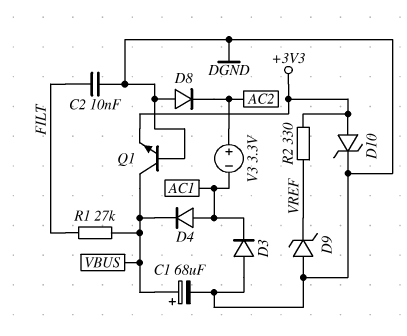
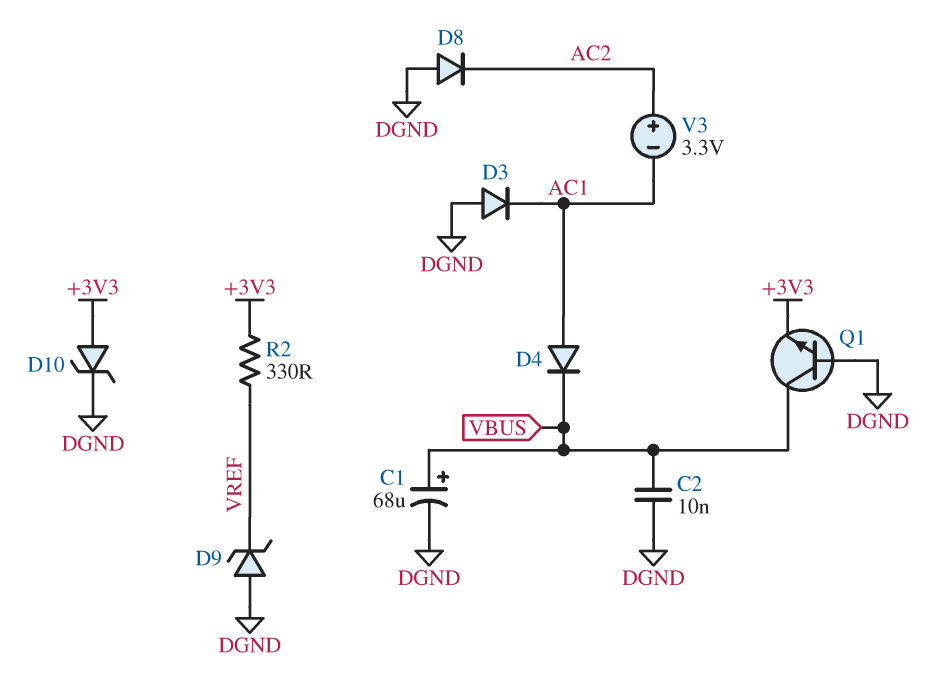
C2: 10nF (DGND, FILT) -> 10nF (DGND, VBUS)
R1: 27k (FILT, VBUS) -> none

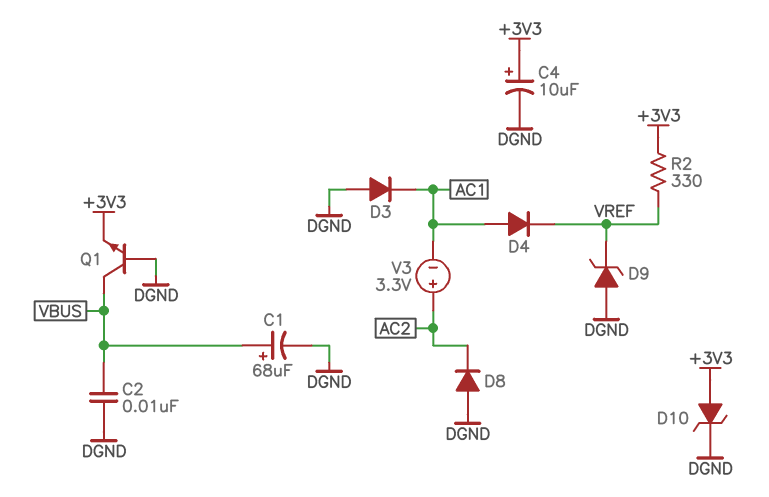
C4: none -> 10uF (plus +3V3, minus DGND)
D4: diode (A AC1, K VBUS) -> diode (A AC1, K VREF)

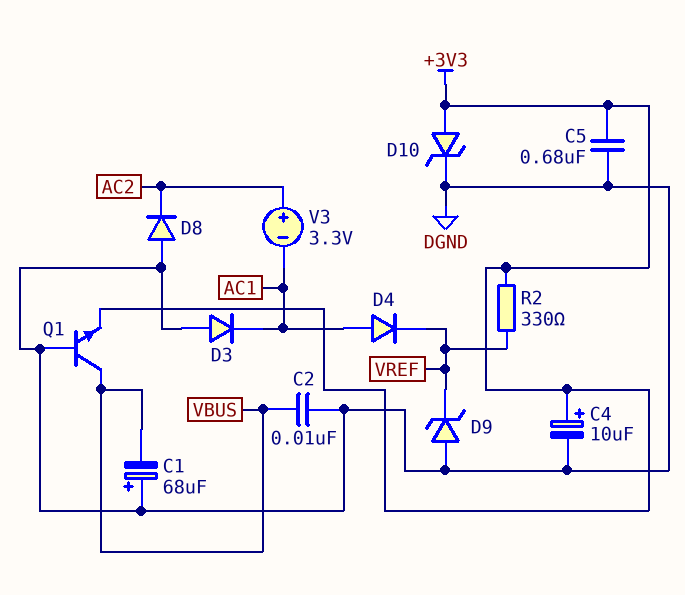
C1: 68uF (plus VBUS, minus DGND) -> 68uF (plus DGND, minus VBUS)
C5: none -> 680nF (+3V3, DGND)

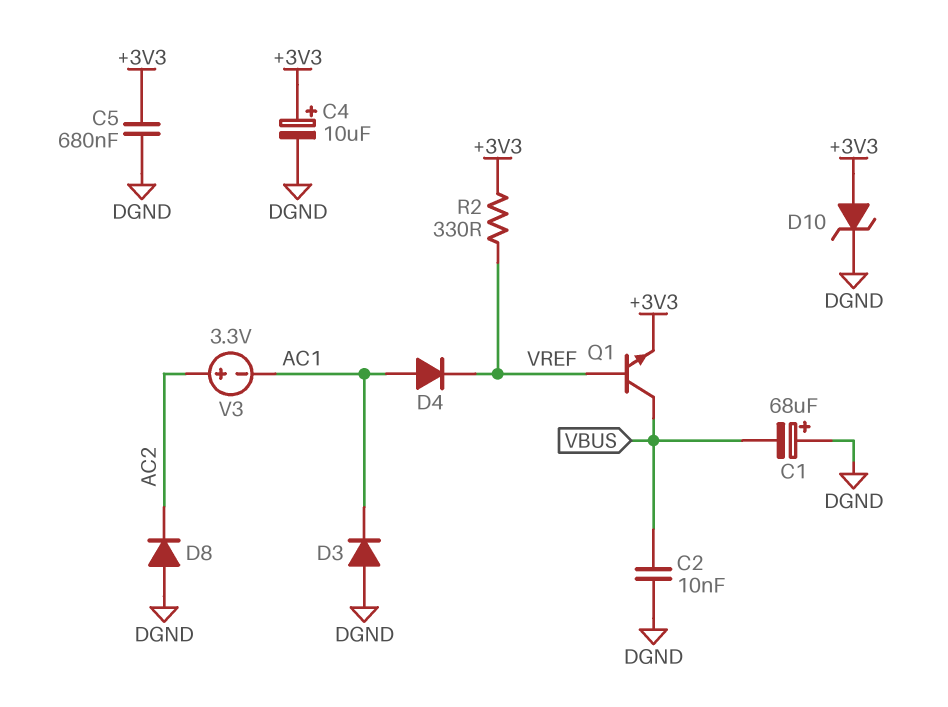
D9: zener (A DGND, K VREF) -> none
Q1: NPN (B DGND, C VBUS, E +3V3) -> NPN (B VREF, C VBUS, E +3V3)

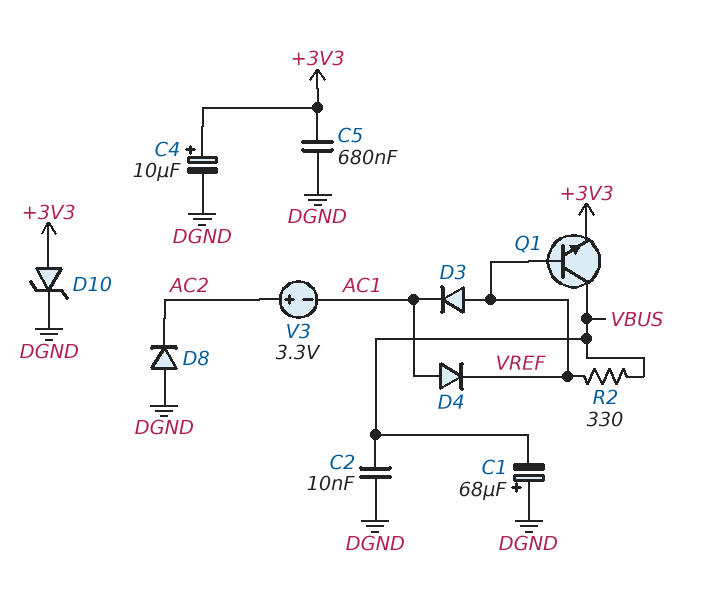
D3: diode (A DGND, K AC1) -> diode (A VREF, K AC1)
R2: 330 (+3V3, VREF) -> 330 (VBUS, VREF)

